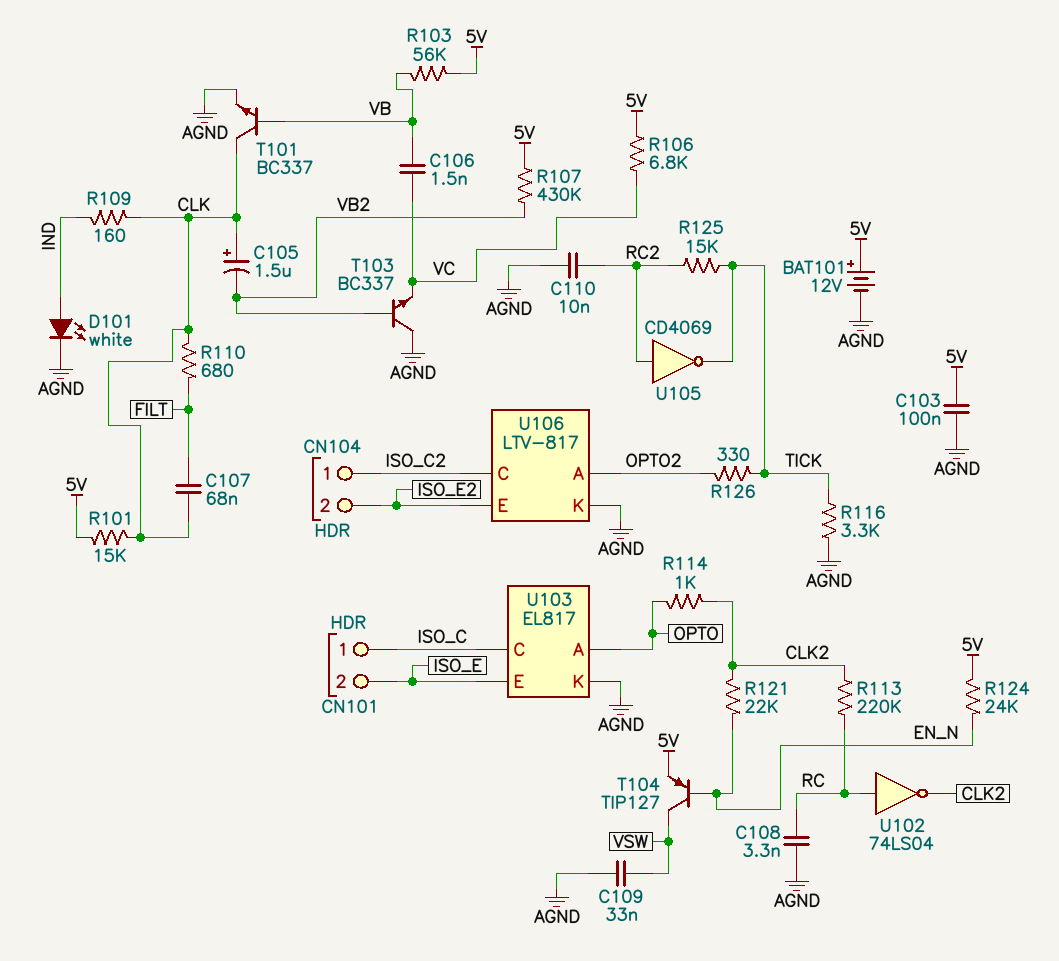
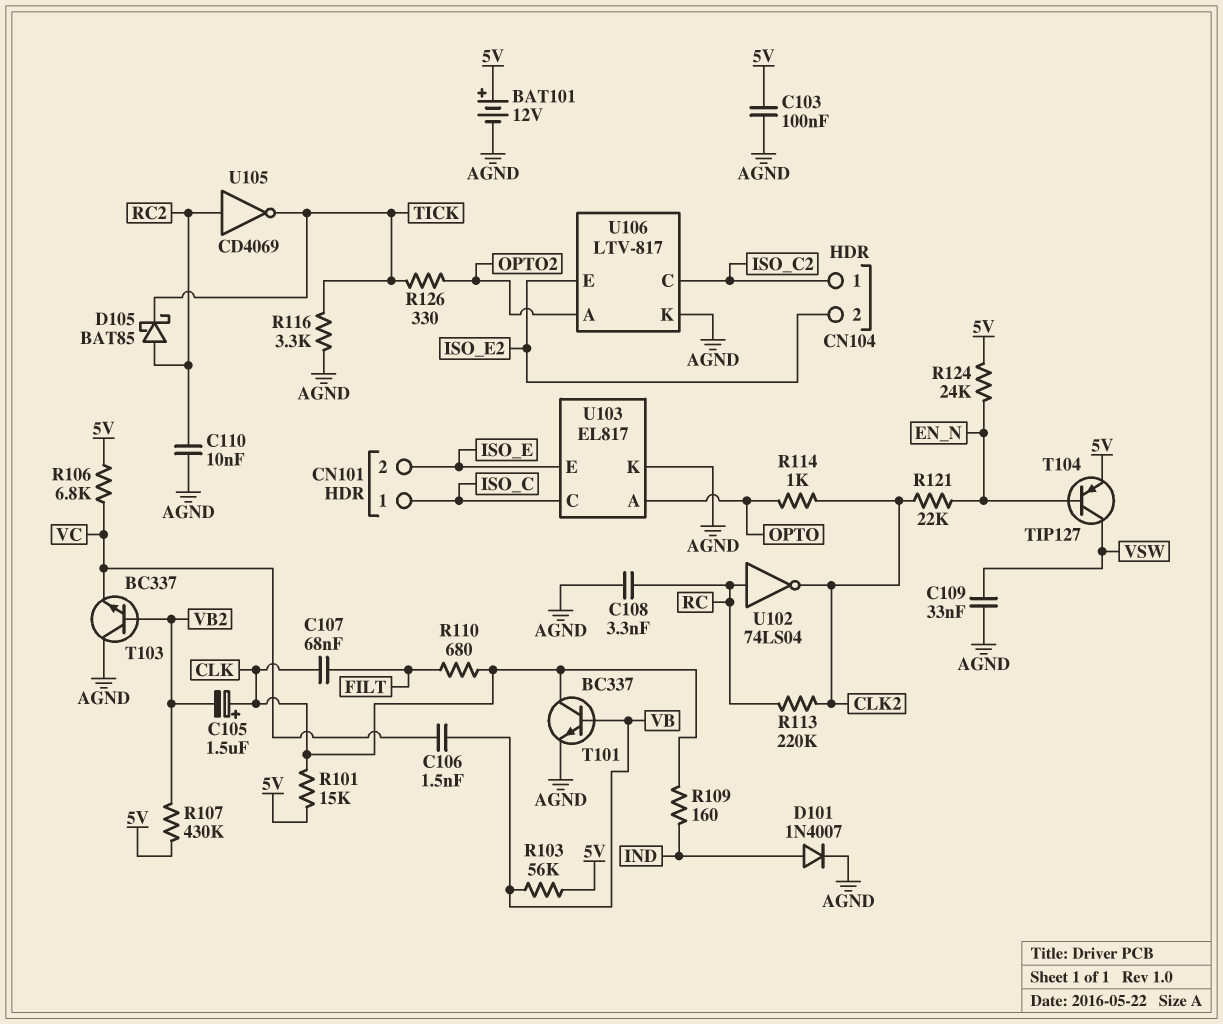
D101: LED white (A IND, K AGND) -> diode 1N4007 (A IND, K AGND)
D105: none -> schottky BAT85 (A RC2, K TICK)
R125: 15k (RC2, TICK) -> none

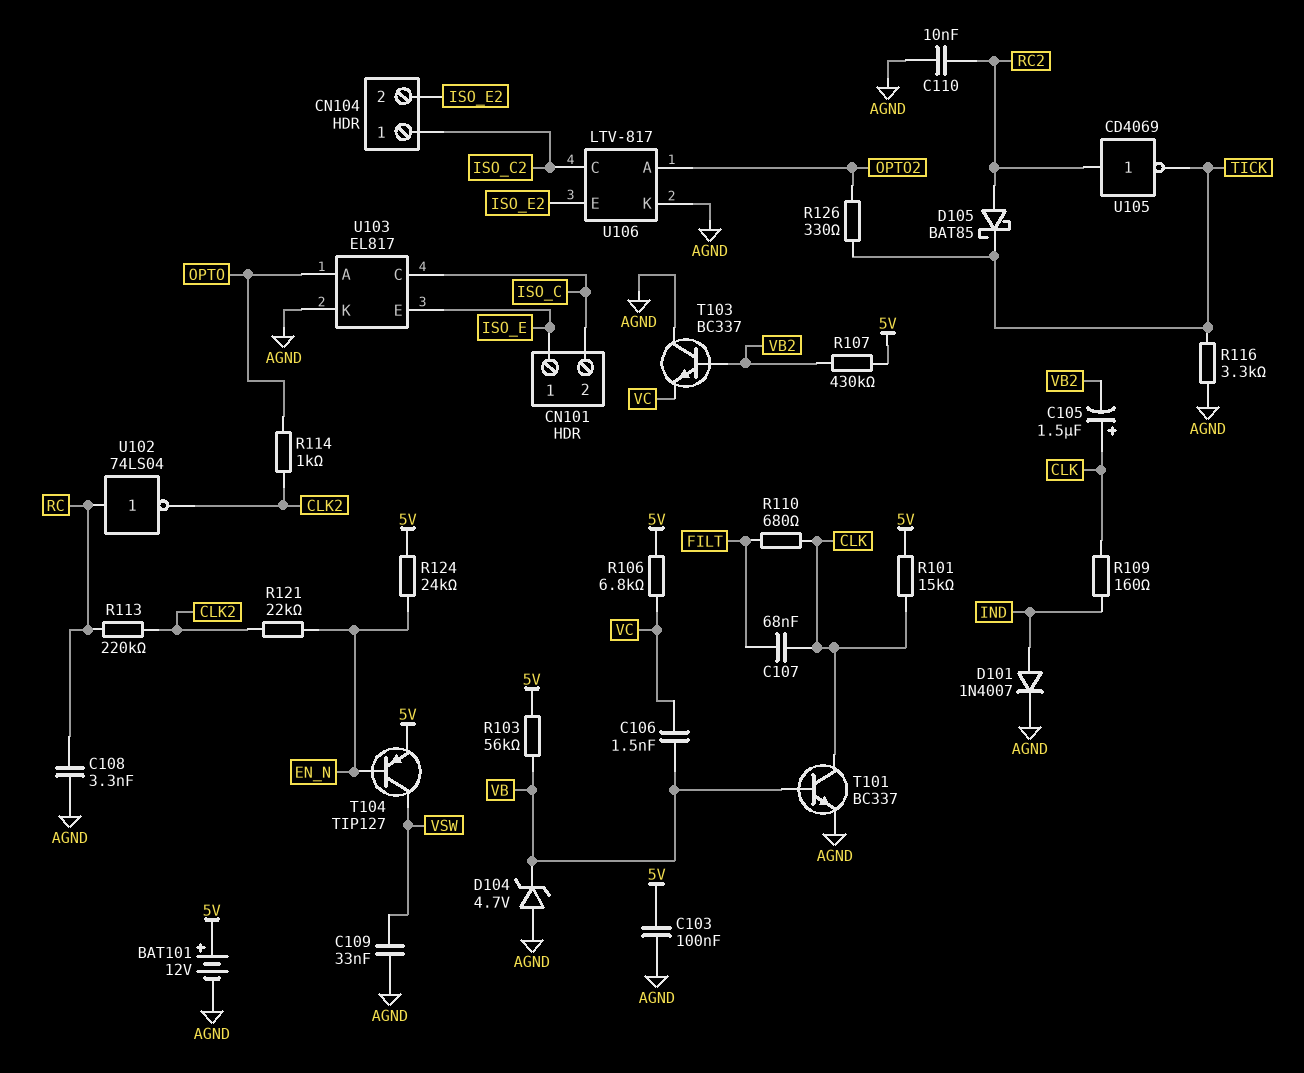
CN101 pin 1: ISO_C -> ISO_E
CN101 pin 2: ISO_E -> ISO_C
D104: none -> zener 4.7V (A AGND, K VB)

